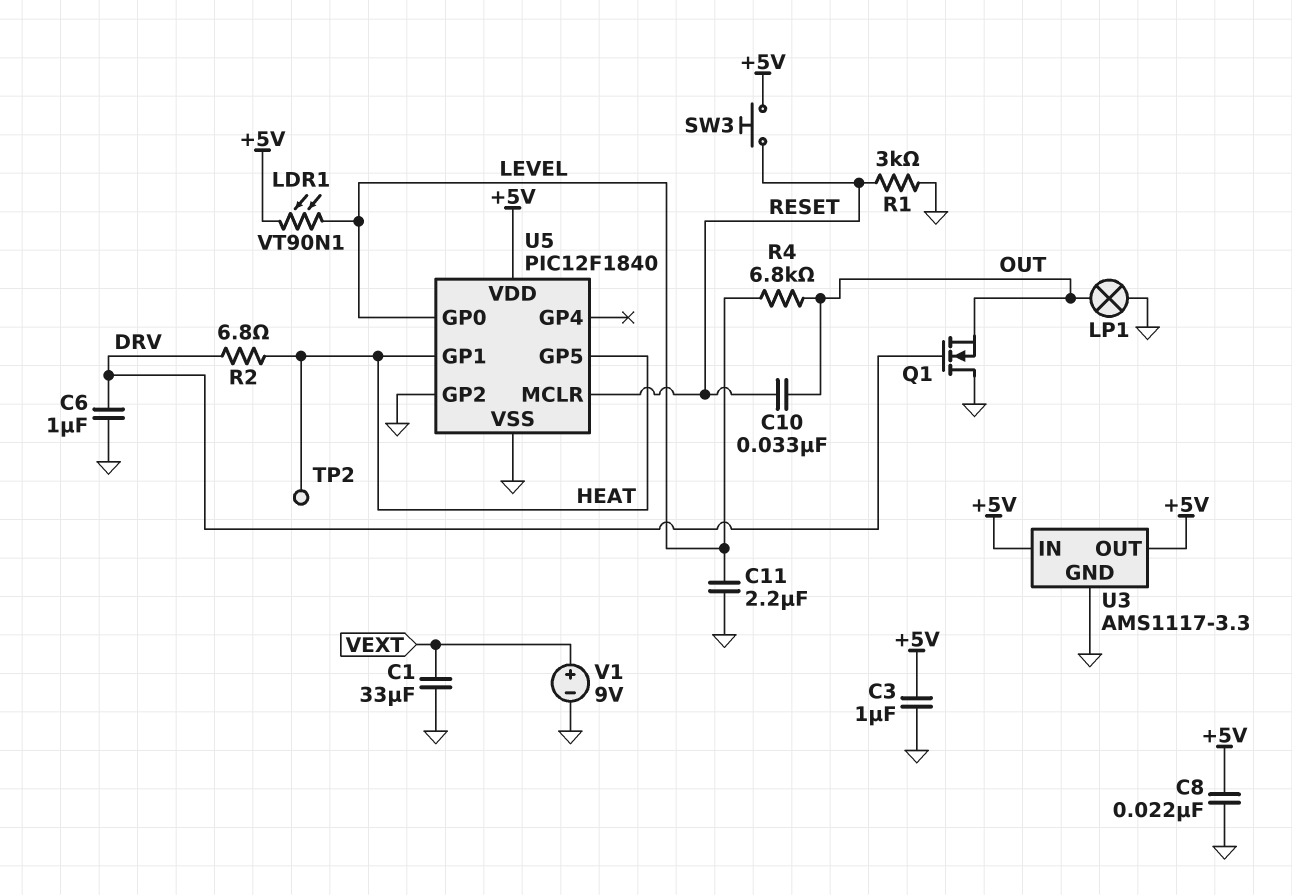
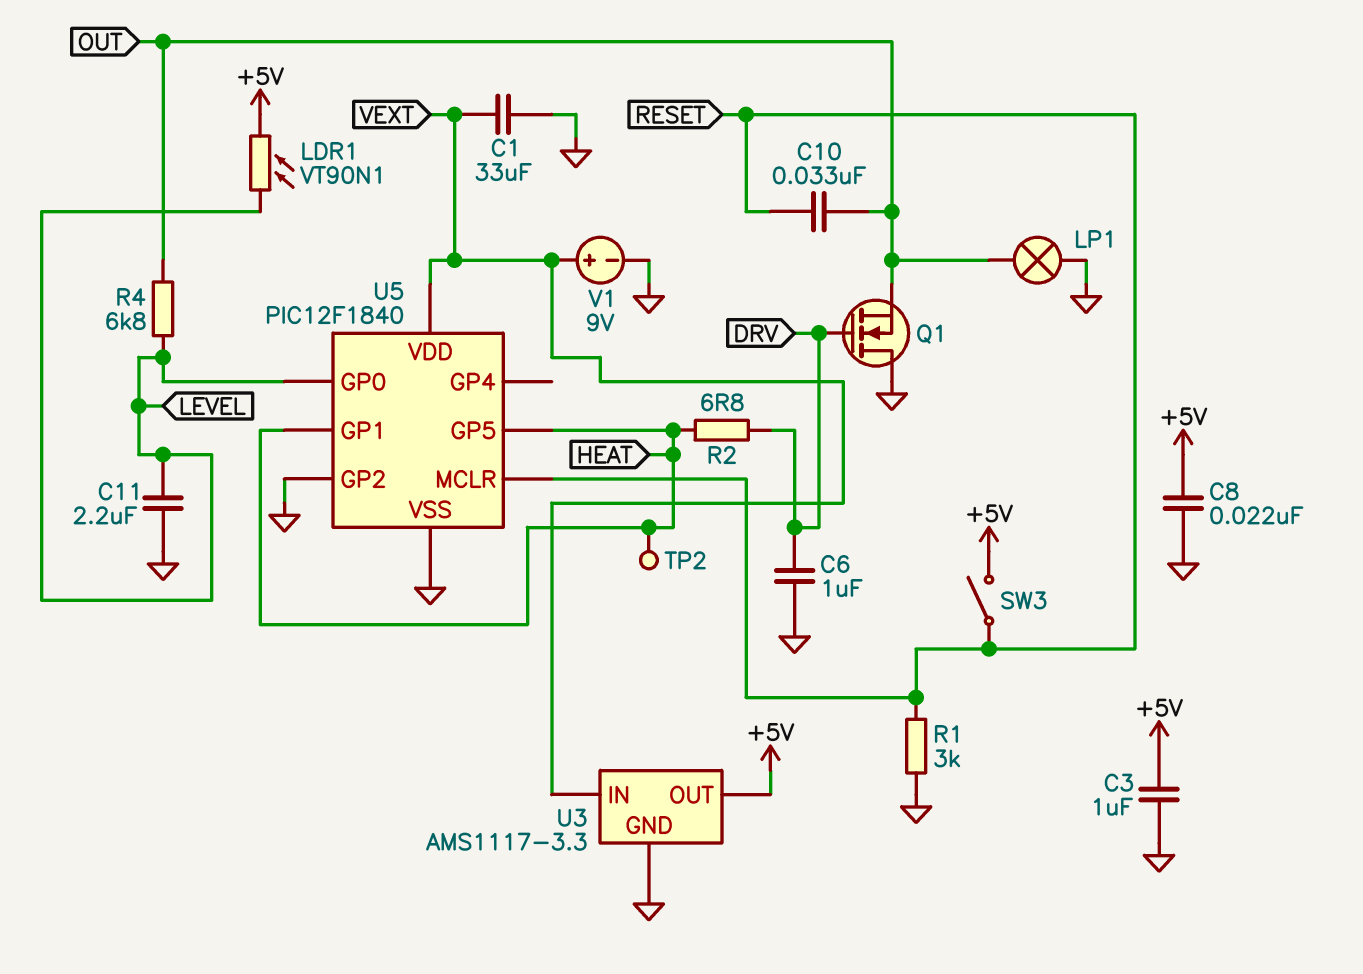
SW3: button (+5V, RESET) -> switch (+5V, RESET)
U3 pin IN: +5V -> VEXT
U5 pin VDD: +5V -> VEXT

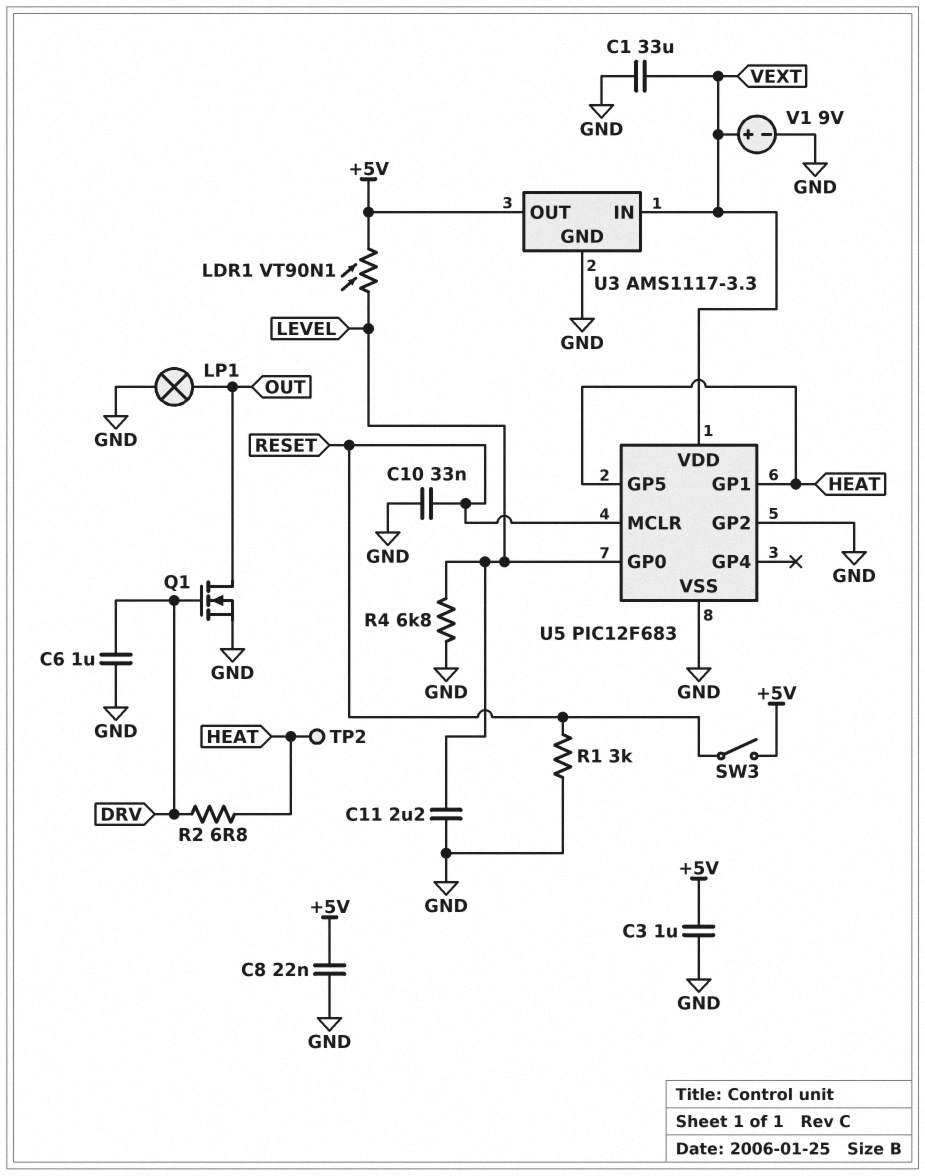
C10: 33nF (OUT, RESET) -> 33nF (GND, RESET)
Q1: NMOS (G DRV, D GND, S OUT) -> NMOS (G DRV, D OUT, S GND)
R4: 6.8k (LEVEL, OUT) -> 6.8k (GND, LEVEL)
U5: PIC12F1840 -> PIC12F683

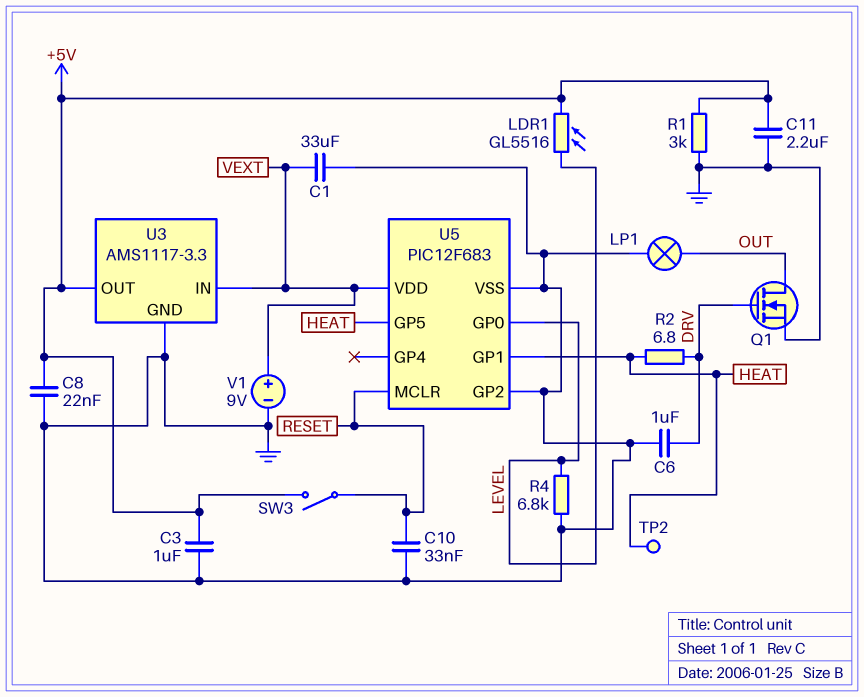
C11: 2.2uF (GND, LEVEL) -> 2.2uF (+5V, GND)
LDR1: VT90N1 (+5V, LEVEL) -> GL5516 (+5V, LEVEL)
R1: 3k (GND, RESET) -> 3k (+5V, GND)

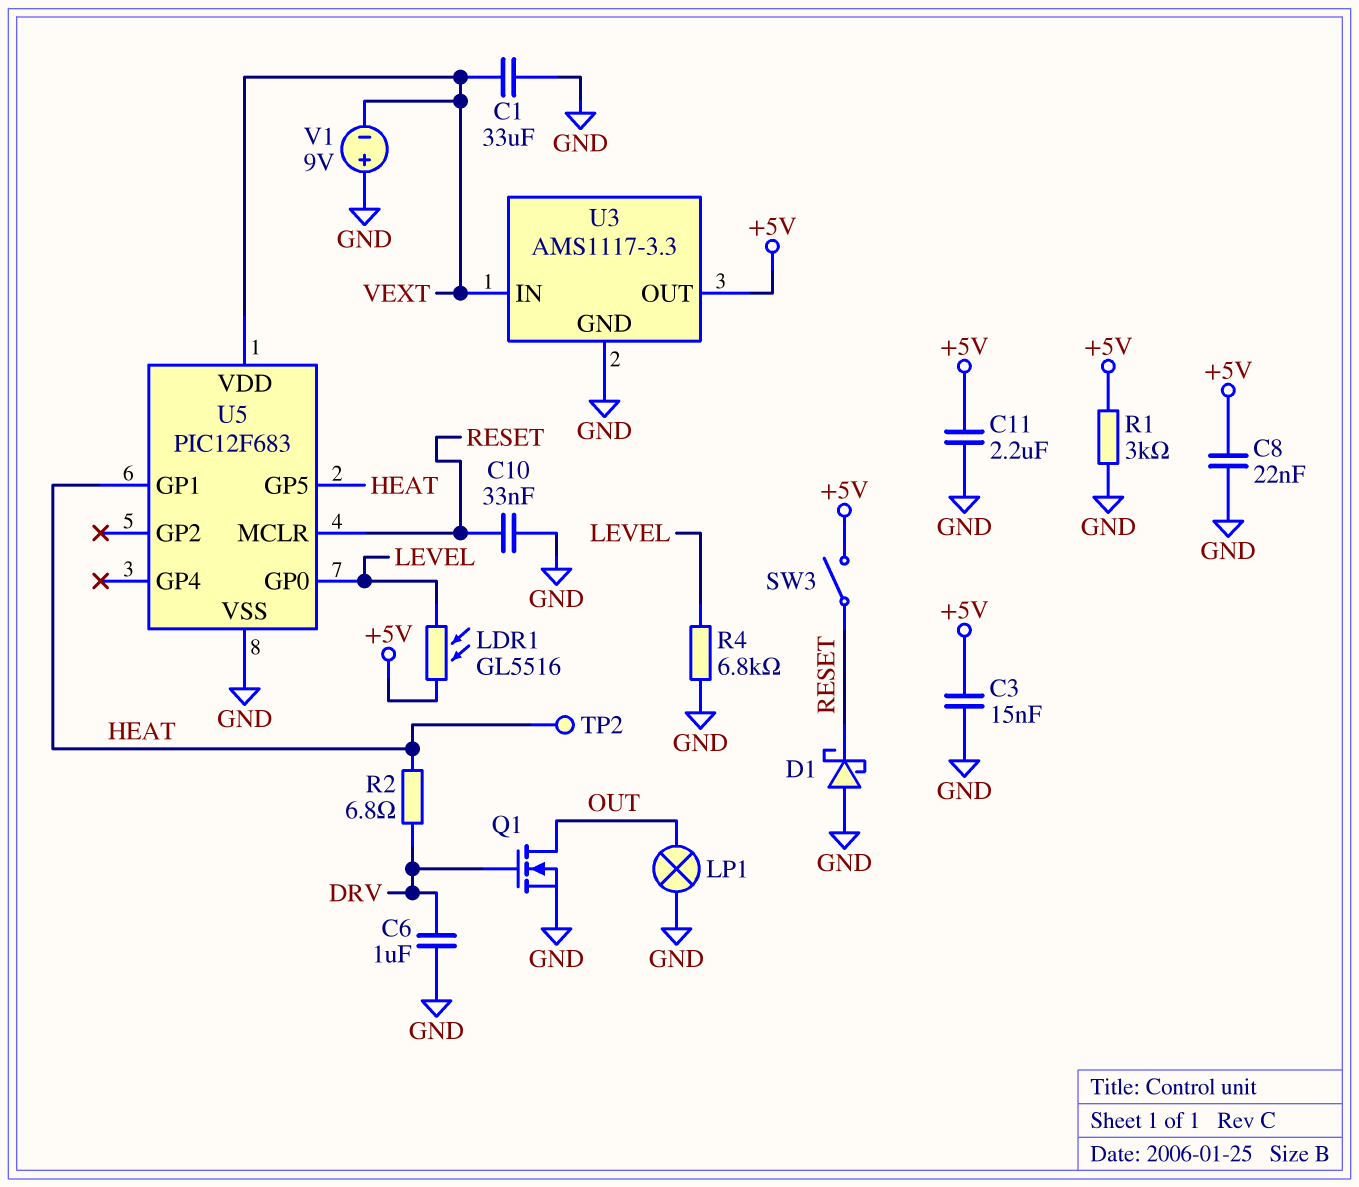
C3: 1uF (+5V, GND) -> 15nF (+5V, GND)
D1: none -> schottky (A GND, K RESET)
U5 pin GP2: GND -> none
V1: 9V (plus VEXT, minus GND) -> 9V (plus GND, minus VEXT)

